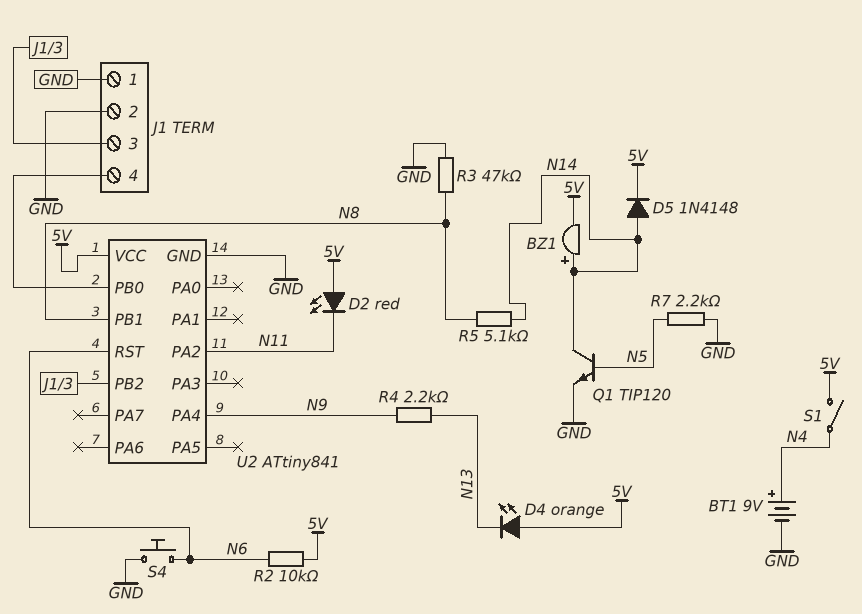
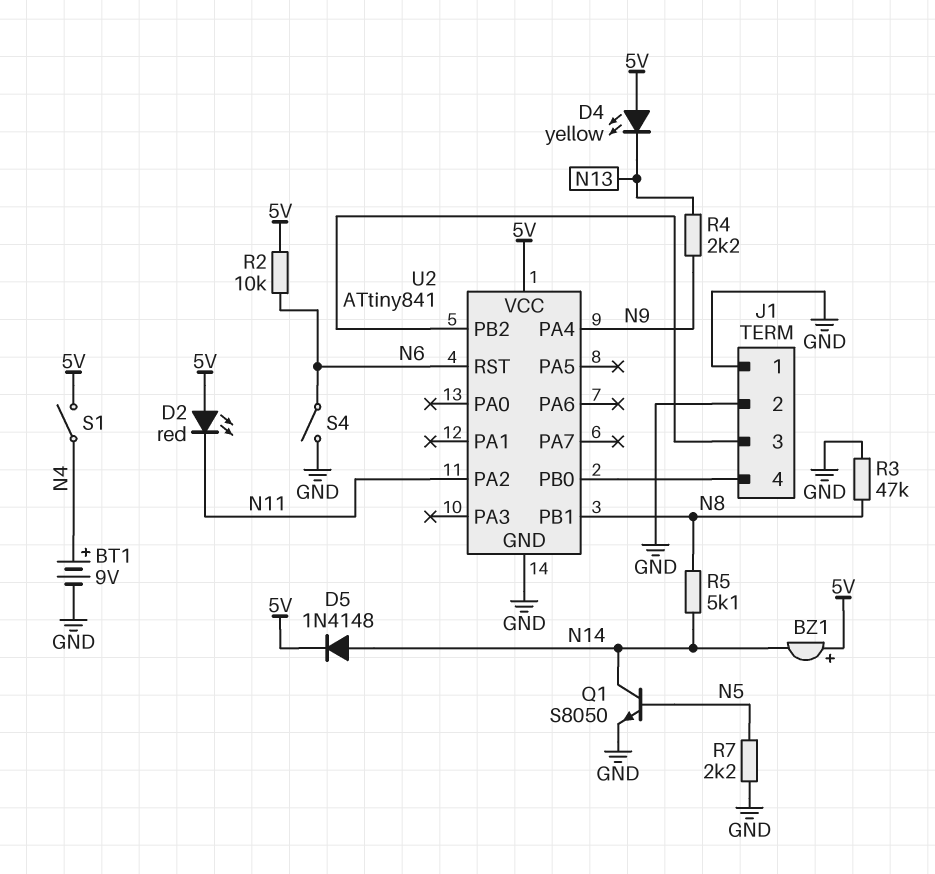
BZ1: buzzer (plus N14, minus 5V) -> buzzer (plus 5V, minus N14)
D4: LED orange (A 5V, K N13) -> LED yellow (A 5V, K N13)
Q1: NPN TIP120 (B N5, C N14, E GND) -> NPN S8050 (B N5, C N14, E GND)
S4: button (GND, N6) -> switch (GND, N6)

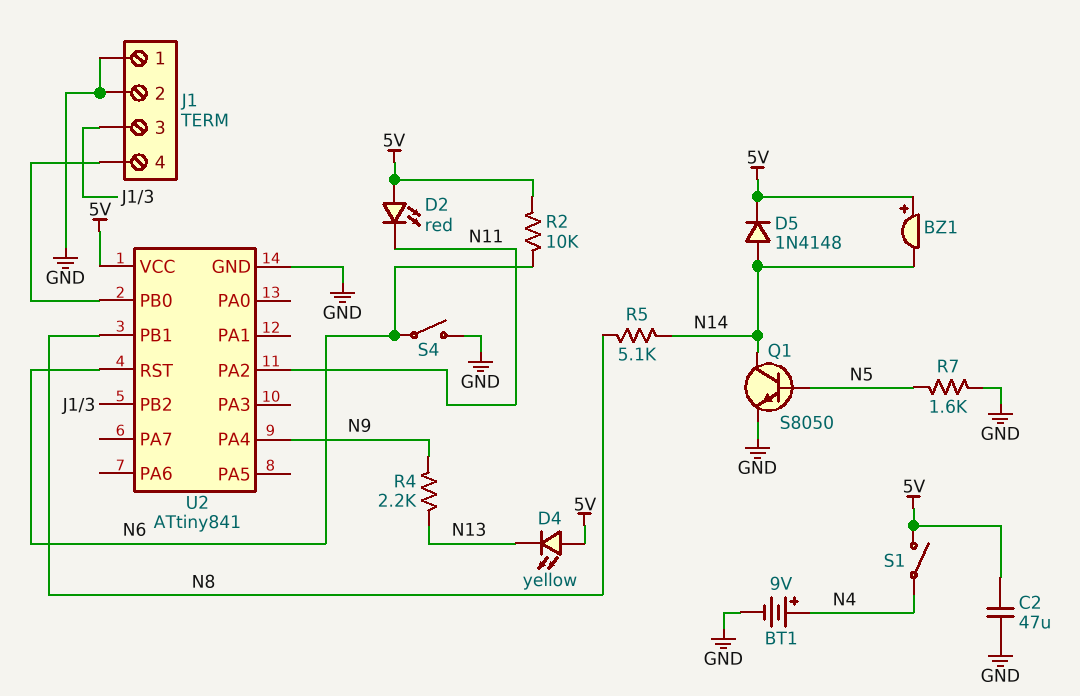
C2: none -> 47uF (5V, GND)
R3: 47k (GND, N8) -> none
R7: 2.2k (GND, N5) -> 1.6k (GND, N5)

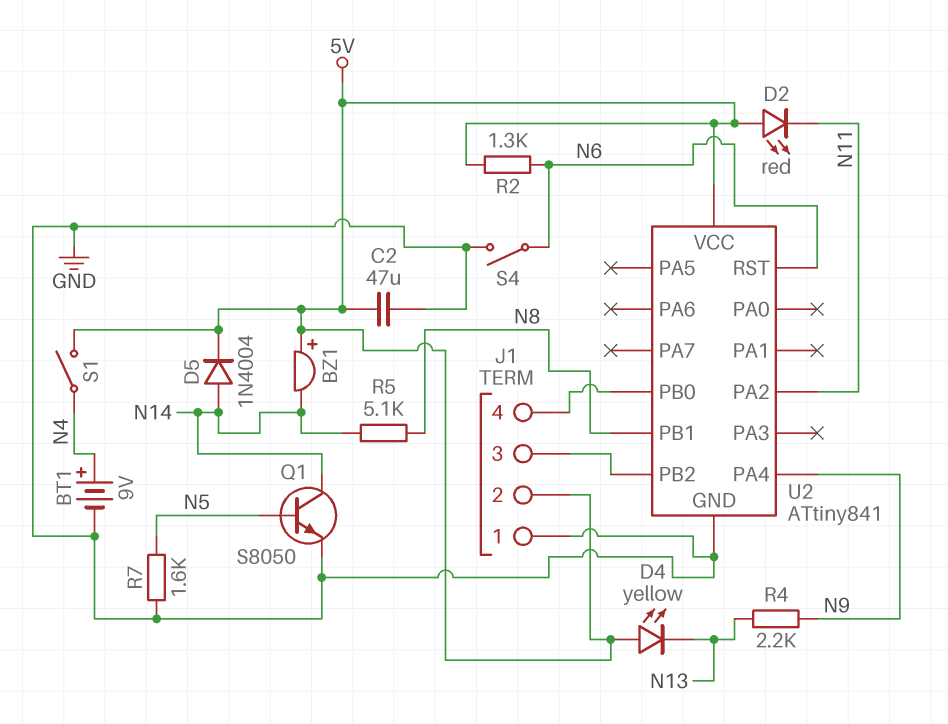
D5: diode 1N4148 (A N14, K 5V) -> diode 1N4004 (A N14, K 5V)
J1 pin 2: GND -> 5V
R2: 10k (5V, N6) -> 1.3k (5V, N6)

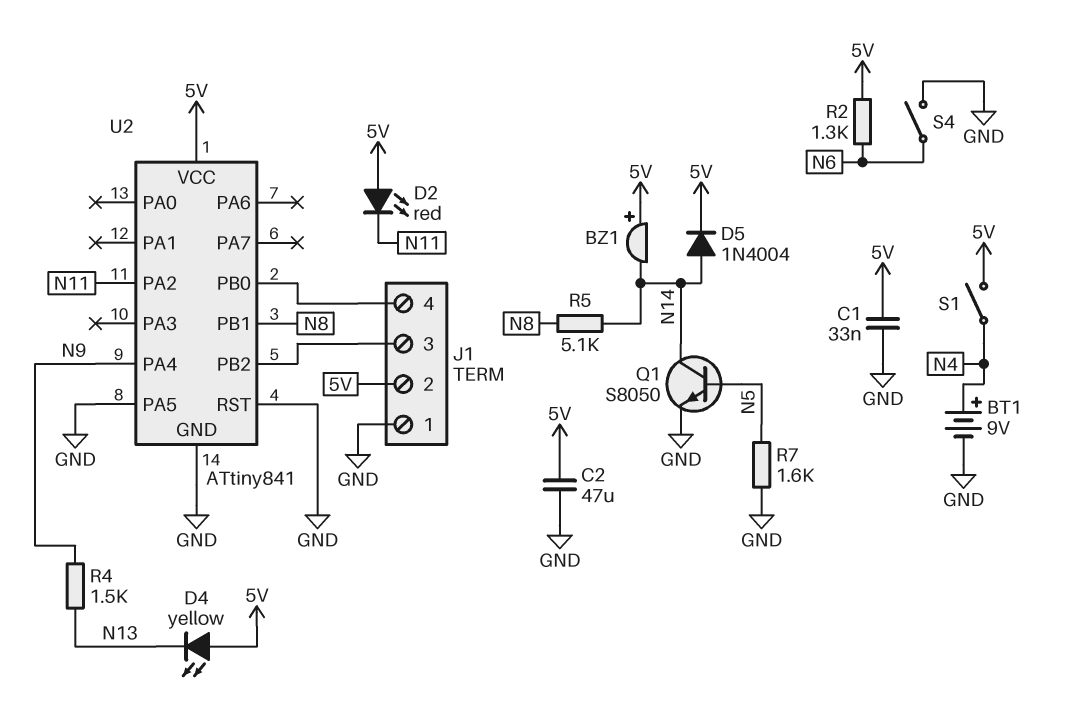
C1: none -> 33nF (5V, GND)
R4: 2.2k (N9, N13) -> 1.5k (N9, N13)
U2 pin PA5: none -> GND
U2 pin RST: N6 -> GND

